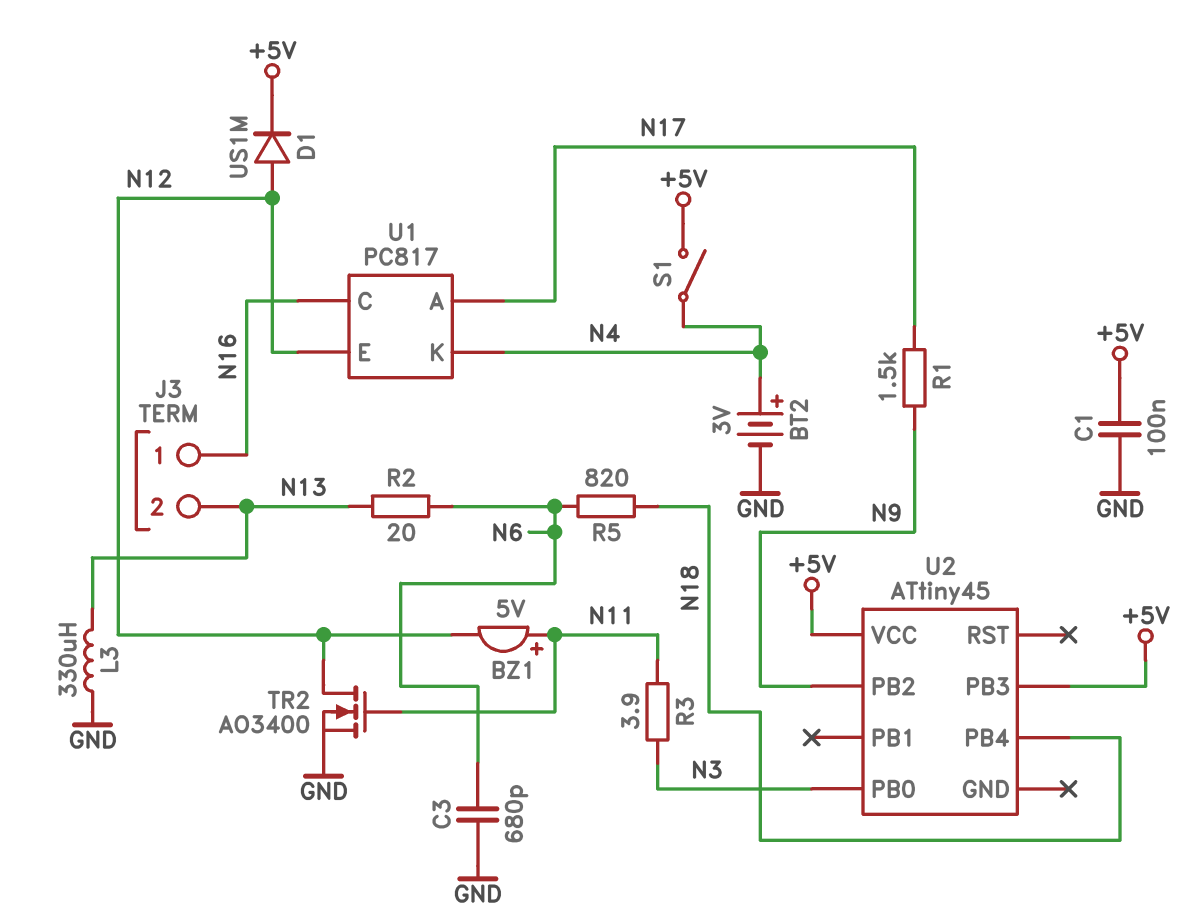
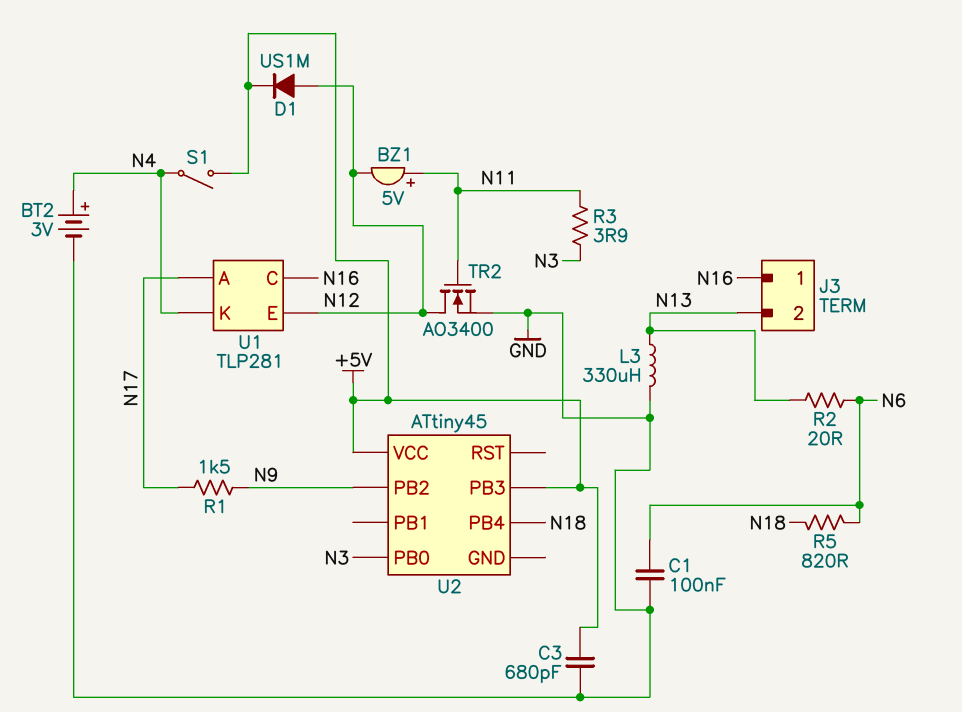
C1: 100nF (+5V, GND) -> 100nF (GND, N6)
C3: 680pF (GND, N6) -> 680pF (+5V, GND)
U1: PC817 -> TLP281

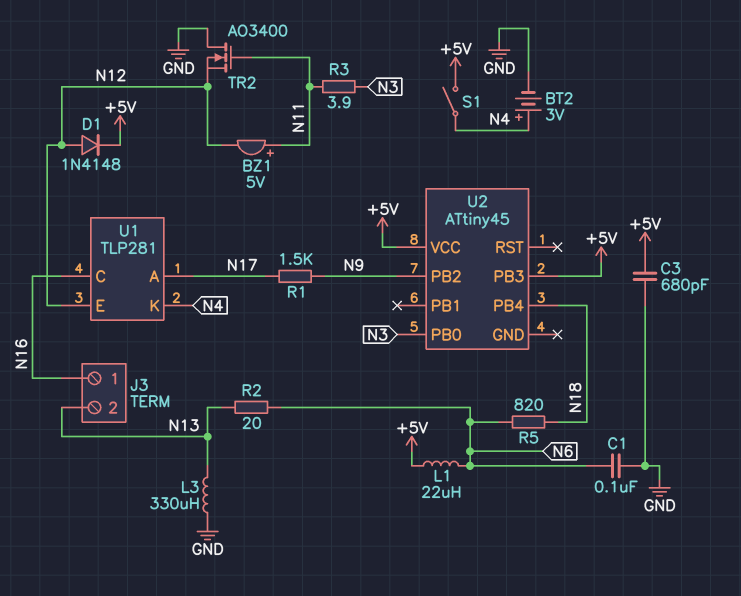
D1: diode US1M (A N12, K +5V) -> diode 1N4148 (A N12, K +5V)
L1: none -> 22uH (+5V, N6)
TR2: NMOS AO3400 (G N11, D N12, S GND) -> NMOS AO3400 (G N11, D GND, S N12)

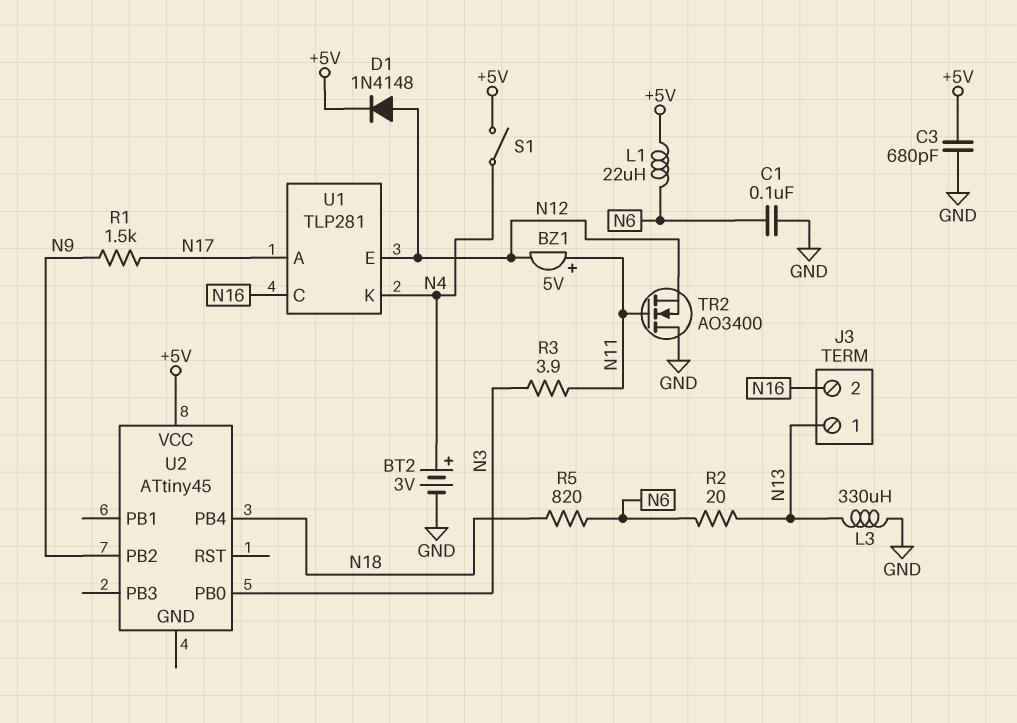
J3 pin 1: N16 -> N13
J3 pin 2: N13 -> N16
U2 pin PB3: +5V -> none

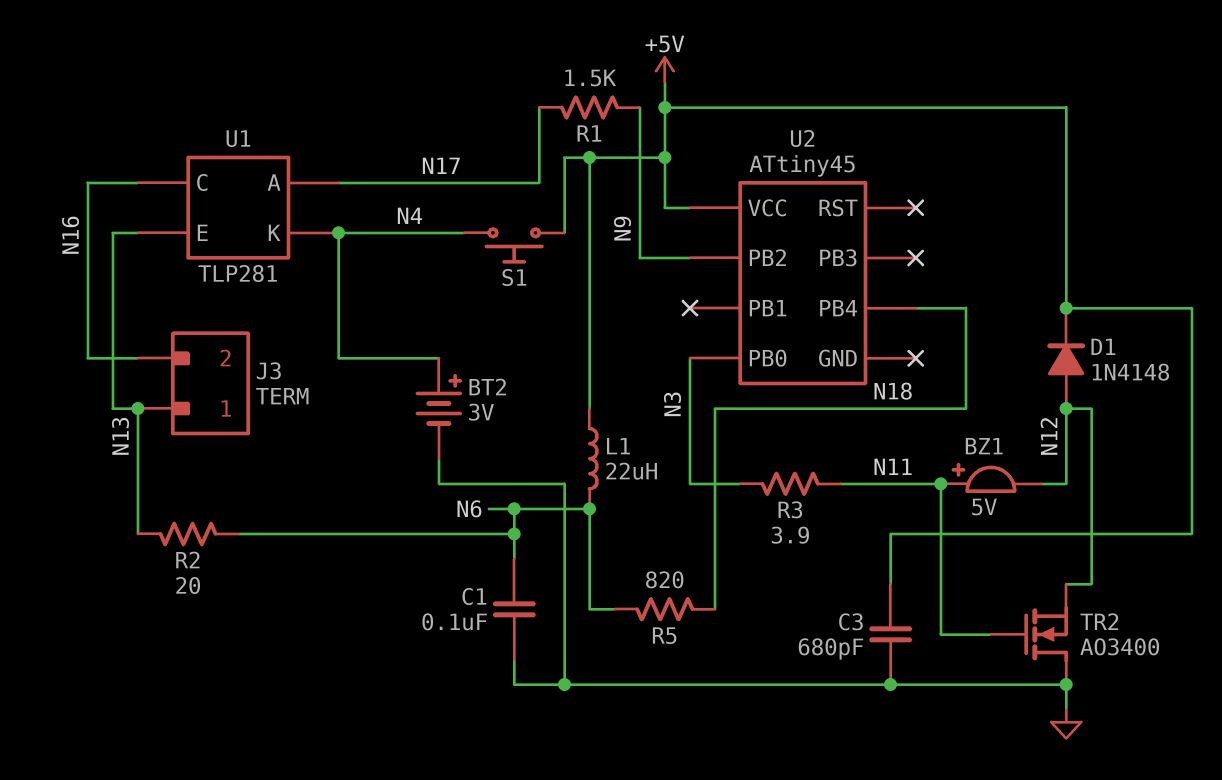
L3: 330uH (GND, N13) -> none
S1: switch (+5V, N4) -> button (+5V, N4)
U1 pin E: N12 -> N13

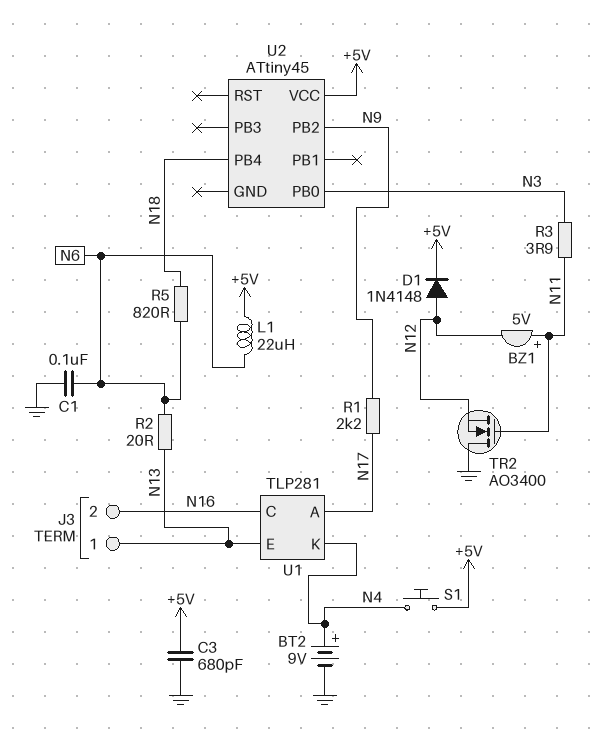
BT2: 3V (plus N4, minus GND) -> 9V (plus N4, minus GND)
R1: 1.5k (N9, N17) -> 2.2k (N9, N17)

